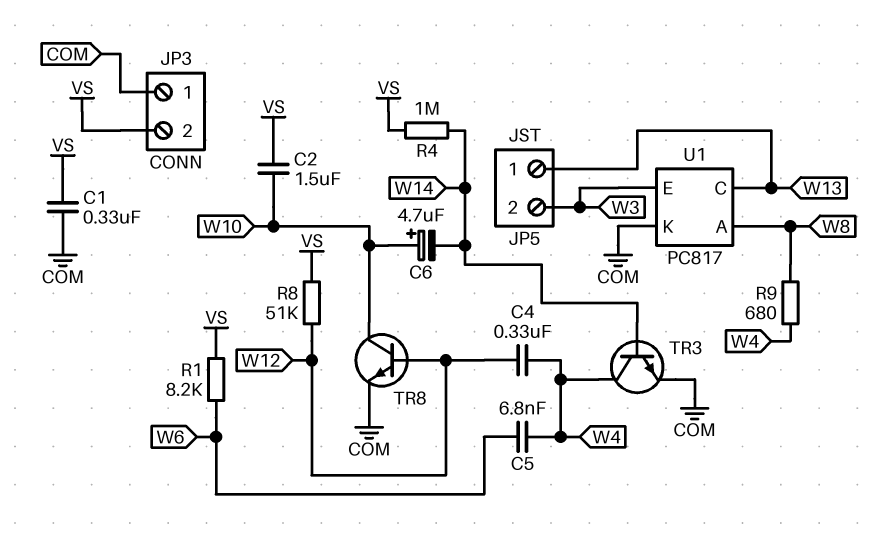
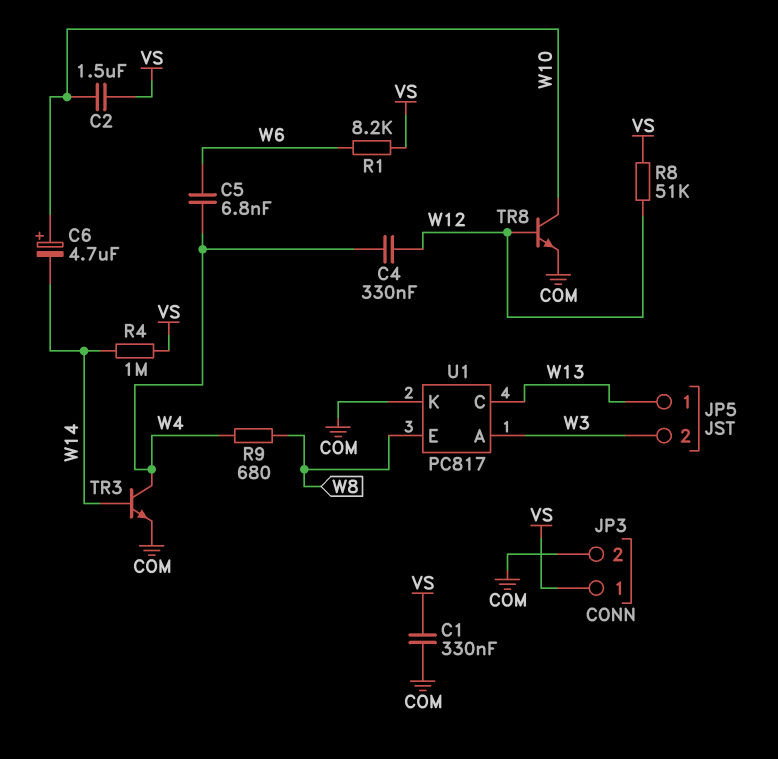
JP3 pin 1: COM -> VS
JP3 pin 2: VS -> COM
U1 pin A: W8 -> W3
U1 pin E: W3 -> W8

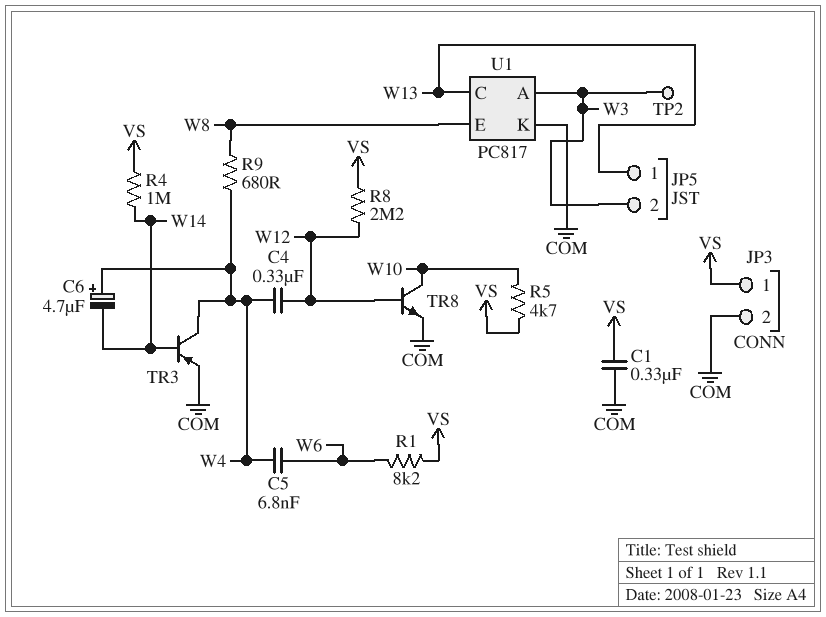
C2: 1.5uF (VS, W10) -> none
C6: 4.7uF (plus W10, minus W14) -> 4.7uF (plus W4, minus W14)
R5: none -> 4.7k (VS, W10)
R8: 51k (VS, W12) -> 2.2M (VS, W12)
TP2: none -> test point (W3)
TR3: NPN (B W14, C W4, E COM) -> PNP (B W14, C W4, E COM)

